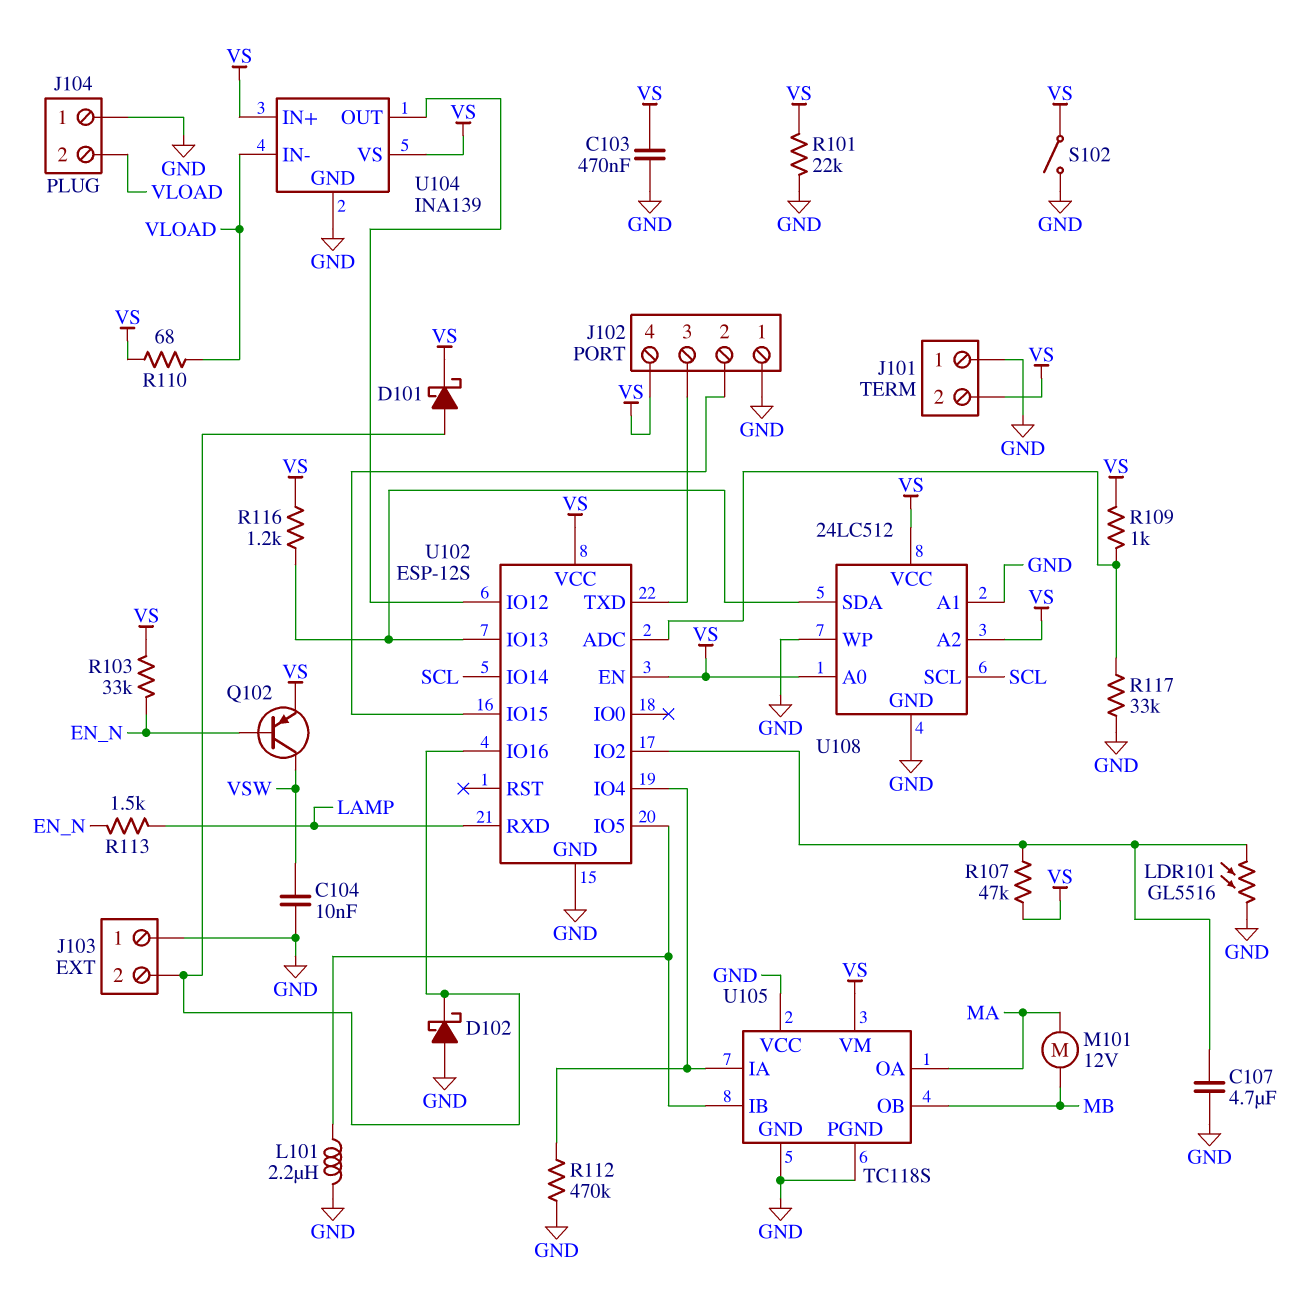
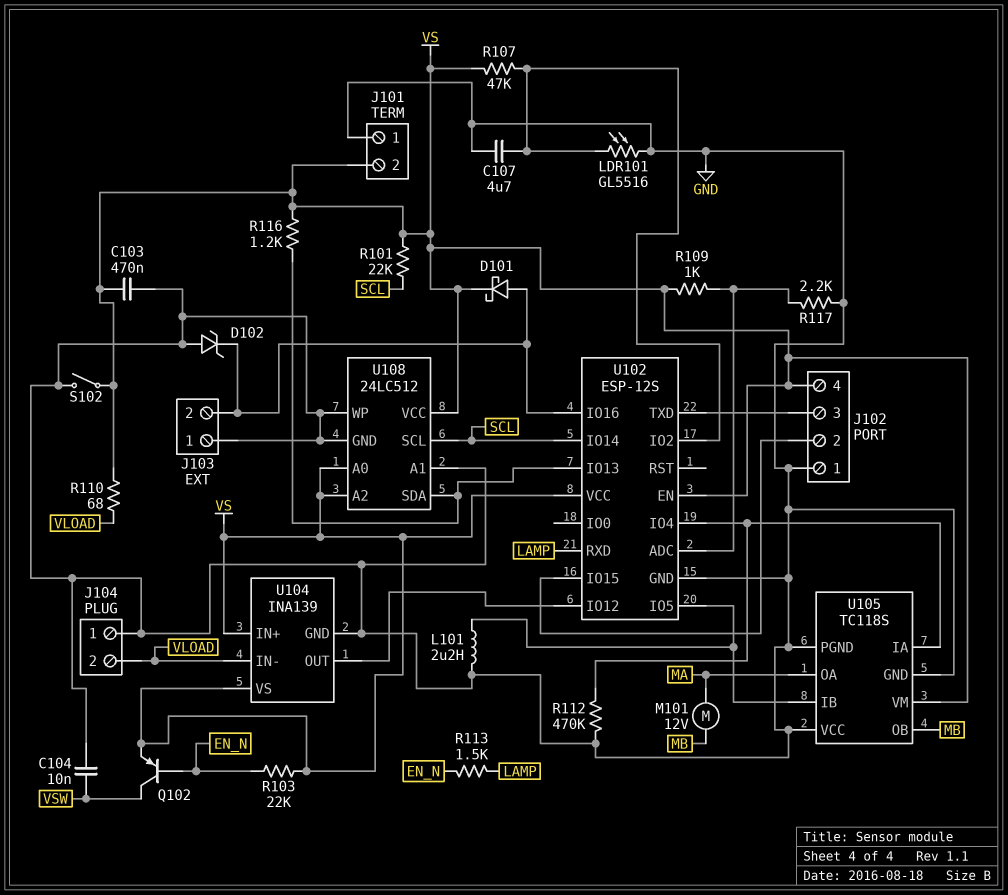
D102: schottky (A GND, K J103/2) -> zener (A GND, K J103/2)
R101: 22k (GND, VS) -> 22k (SCL, VS)
R103: 33k (EN_N, VS) -> 22k (EN_N, VS)
R117: 33k (GND, U102/ADC) -> 2.2k (GND, U102/ADC)

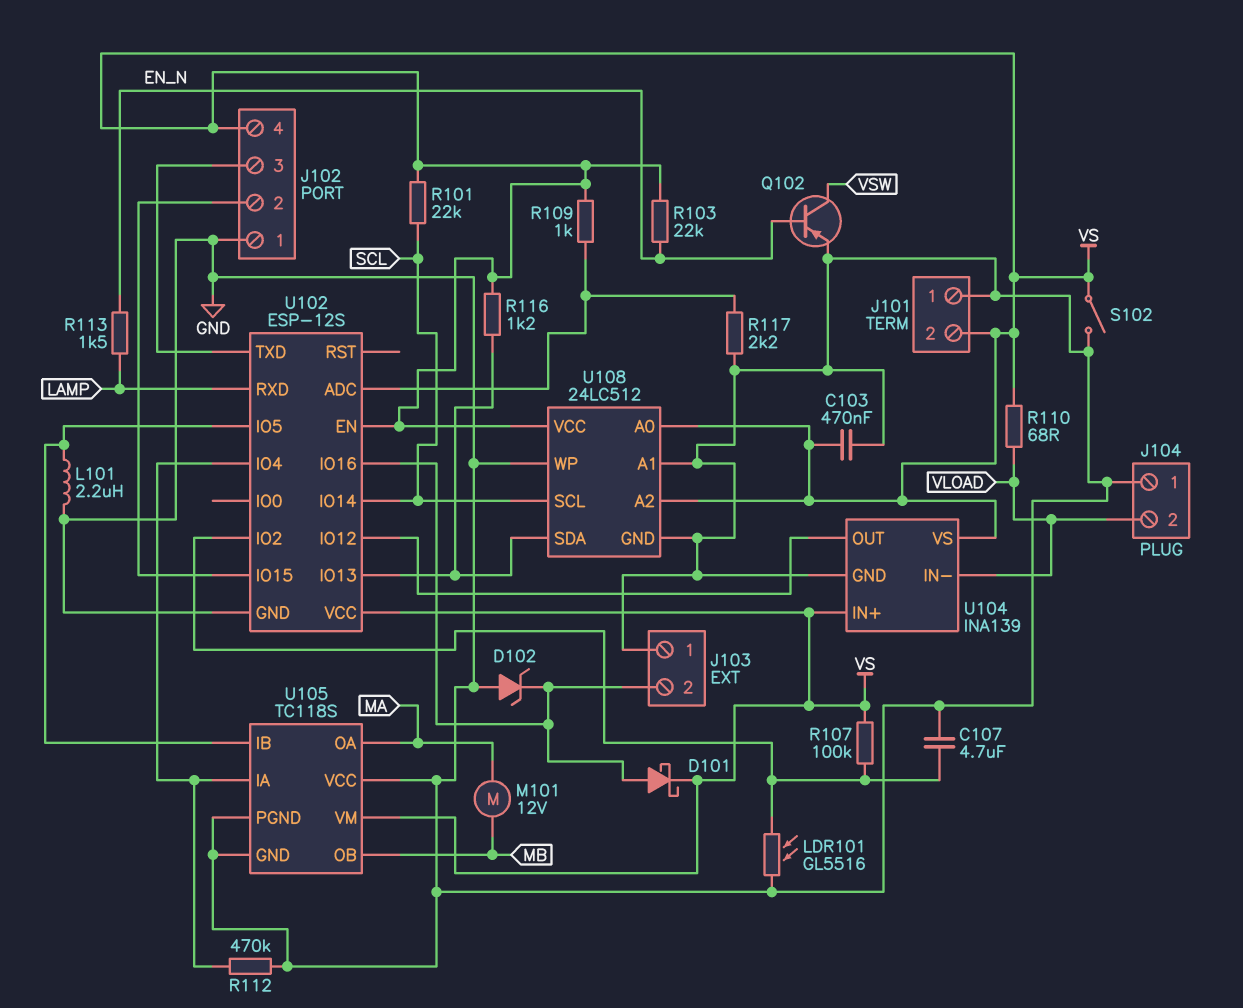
C104: 10nF (GND, VSW) -> none
Q102: PNP (B EN_N, C VSW, E VS) -> PNP (B EN_N, C VSW, E GND)
R107: 47k (U102/IO2, VS) -> 100k (U102/IO2, VS)

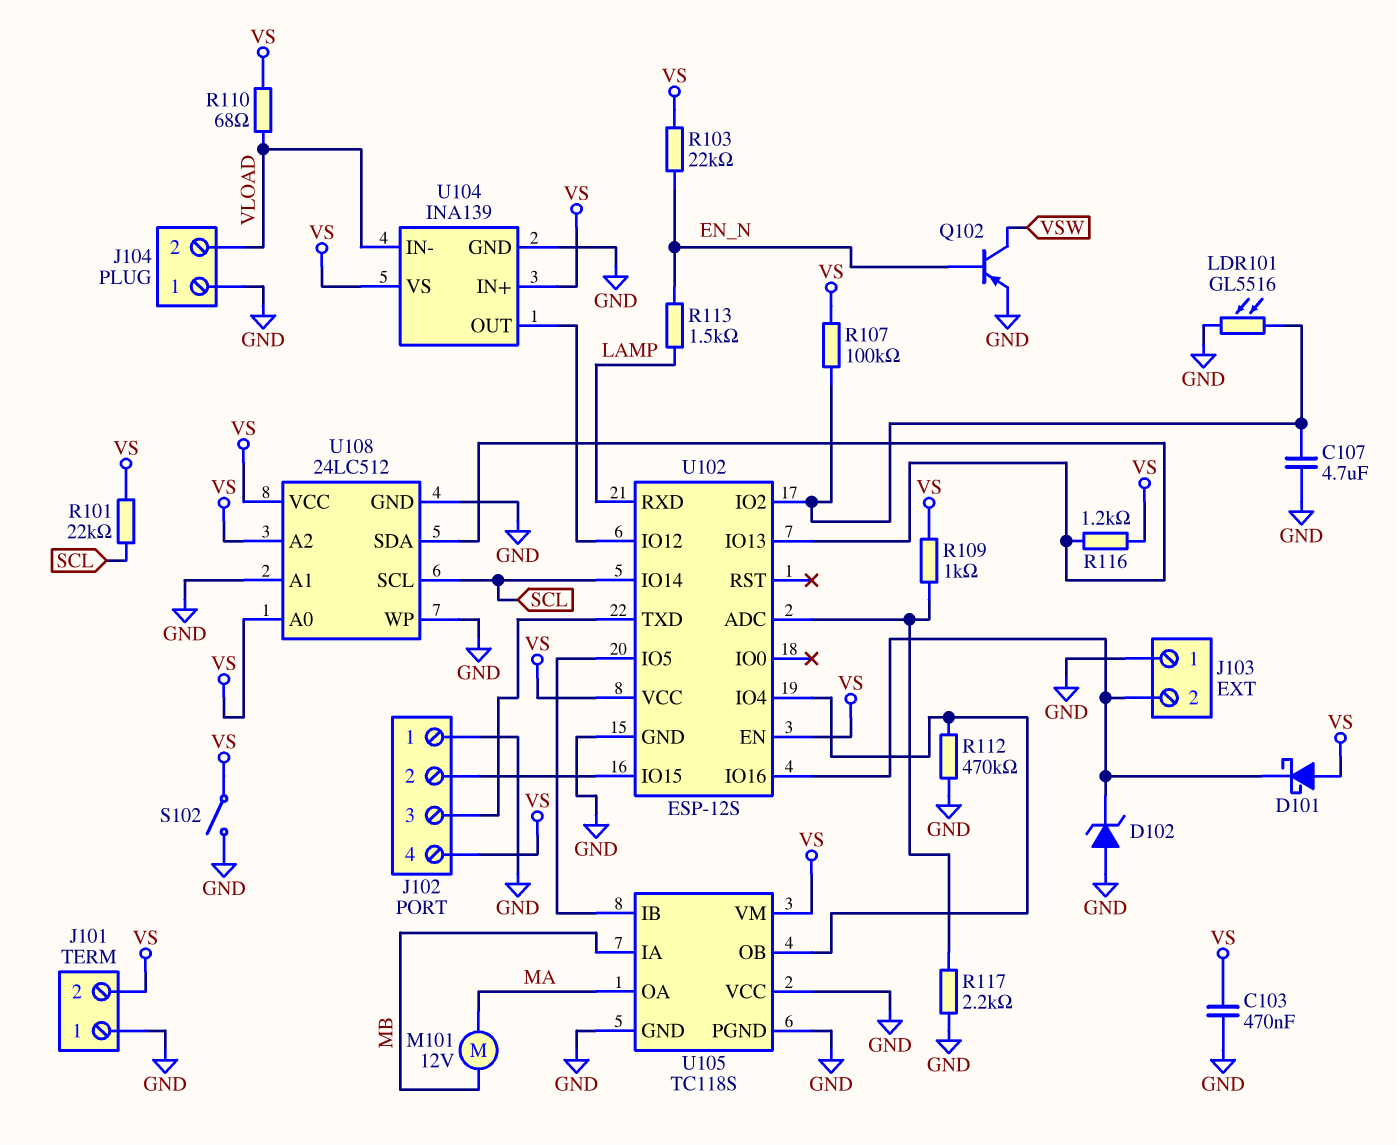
D101: schottky (A J103/2, K VS) -> schottky (A VS, K J103/2)
L101: 2.2uH (GND, U102/IO5) -> none
U105 pin IA: U102/IO4 -> MB
U105 pin OB: MB -> U102/IO4

